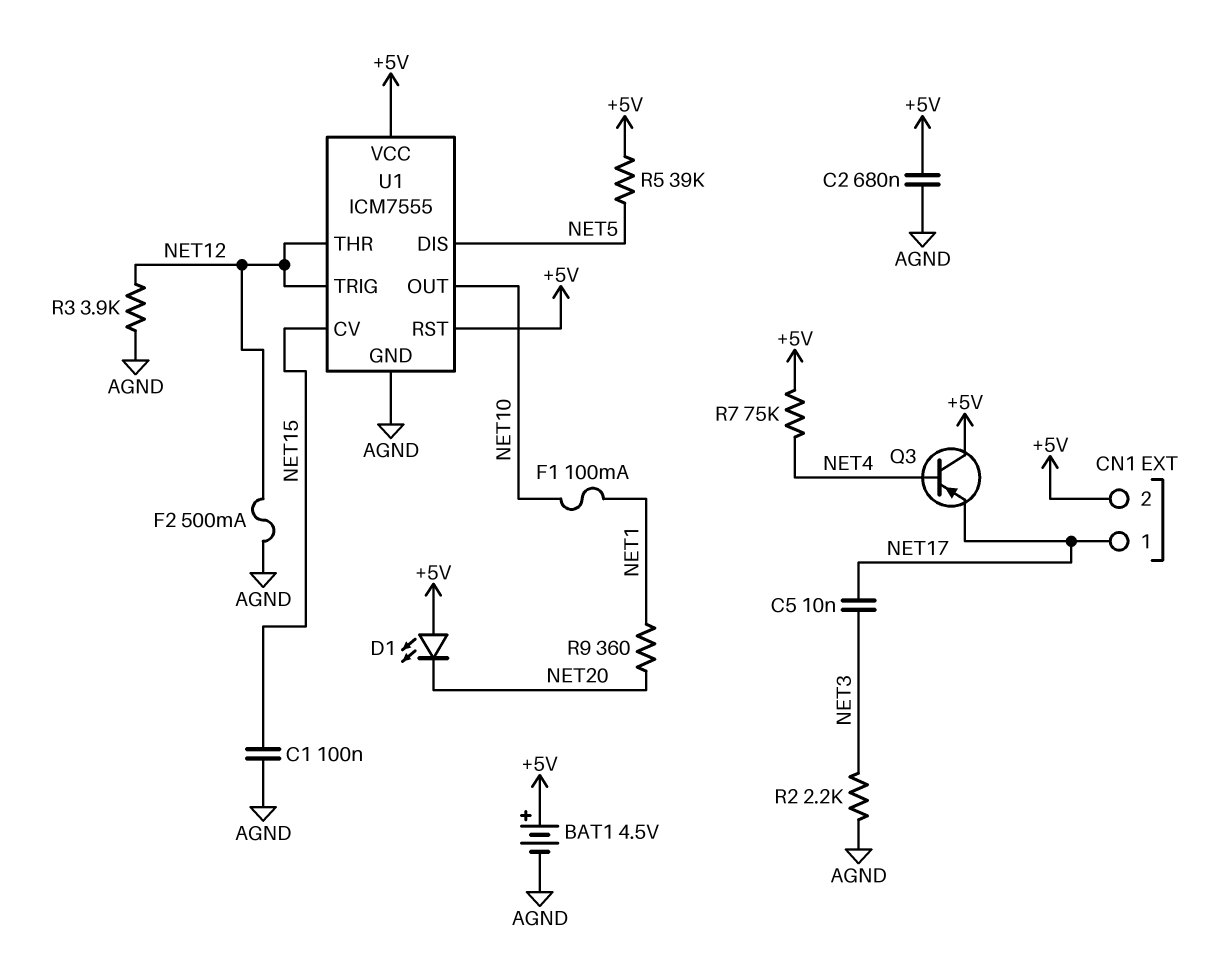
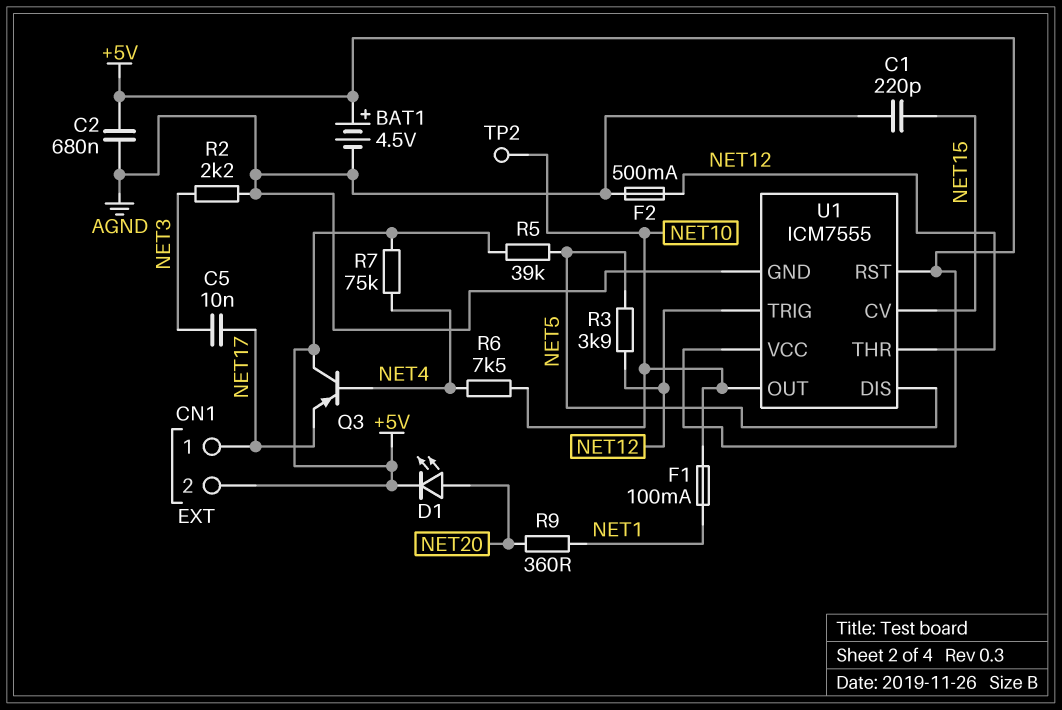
C1: 100nF (AGND, NET15) -> 220pF (AGND, NET15)
D1: LED (A +5V, K NET20) -> LED (A NET20, K +5V)
R3: 3.9k (AGND, NET12) -> 3.9k (NET5, NET12)
R6: none -> 7.5k (NET4, NET10)
TP2: none -> test point (NET10)

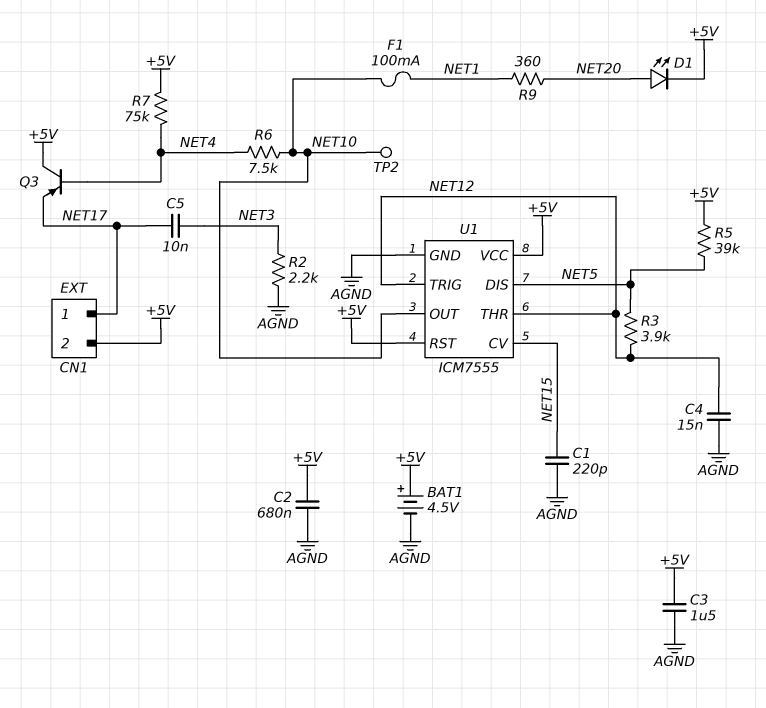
C3: none -> 1.5uF (+5V, AGND)
C4: none -> 15nF (AGND, NET12)
F2: 500mA (AGND, NET12) -> none

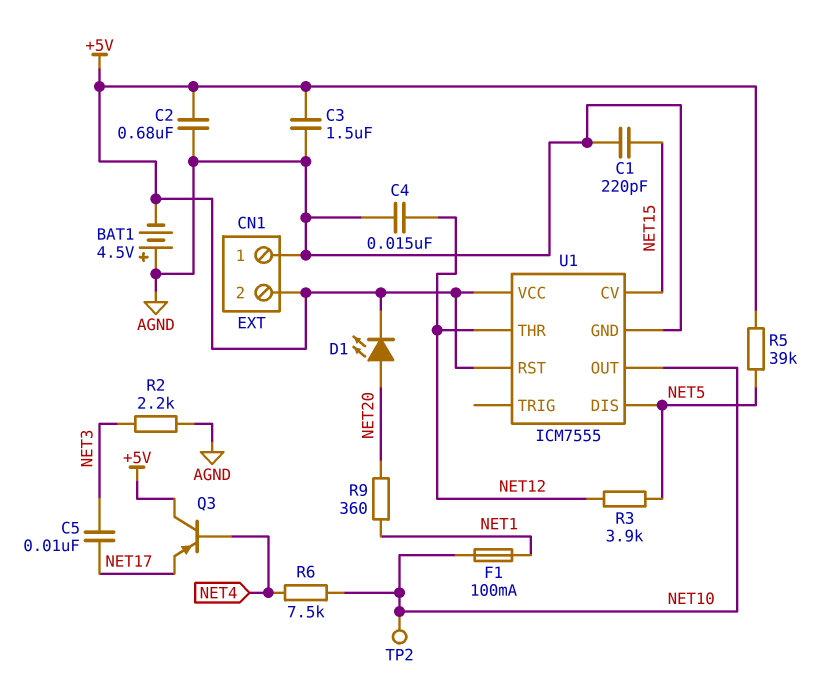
BAT1: 4.5V (plus +5V, minus AGND) -> 4.5V (plus AGND, minus +5V)
CN1 pin 1: NET17 -> AGND
R7: 75k (+5V, NET4) -> none
U1 pin TRIG: NET12 -> none

